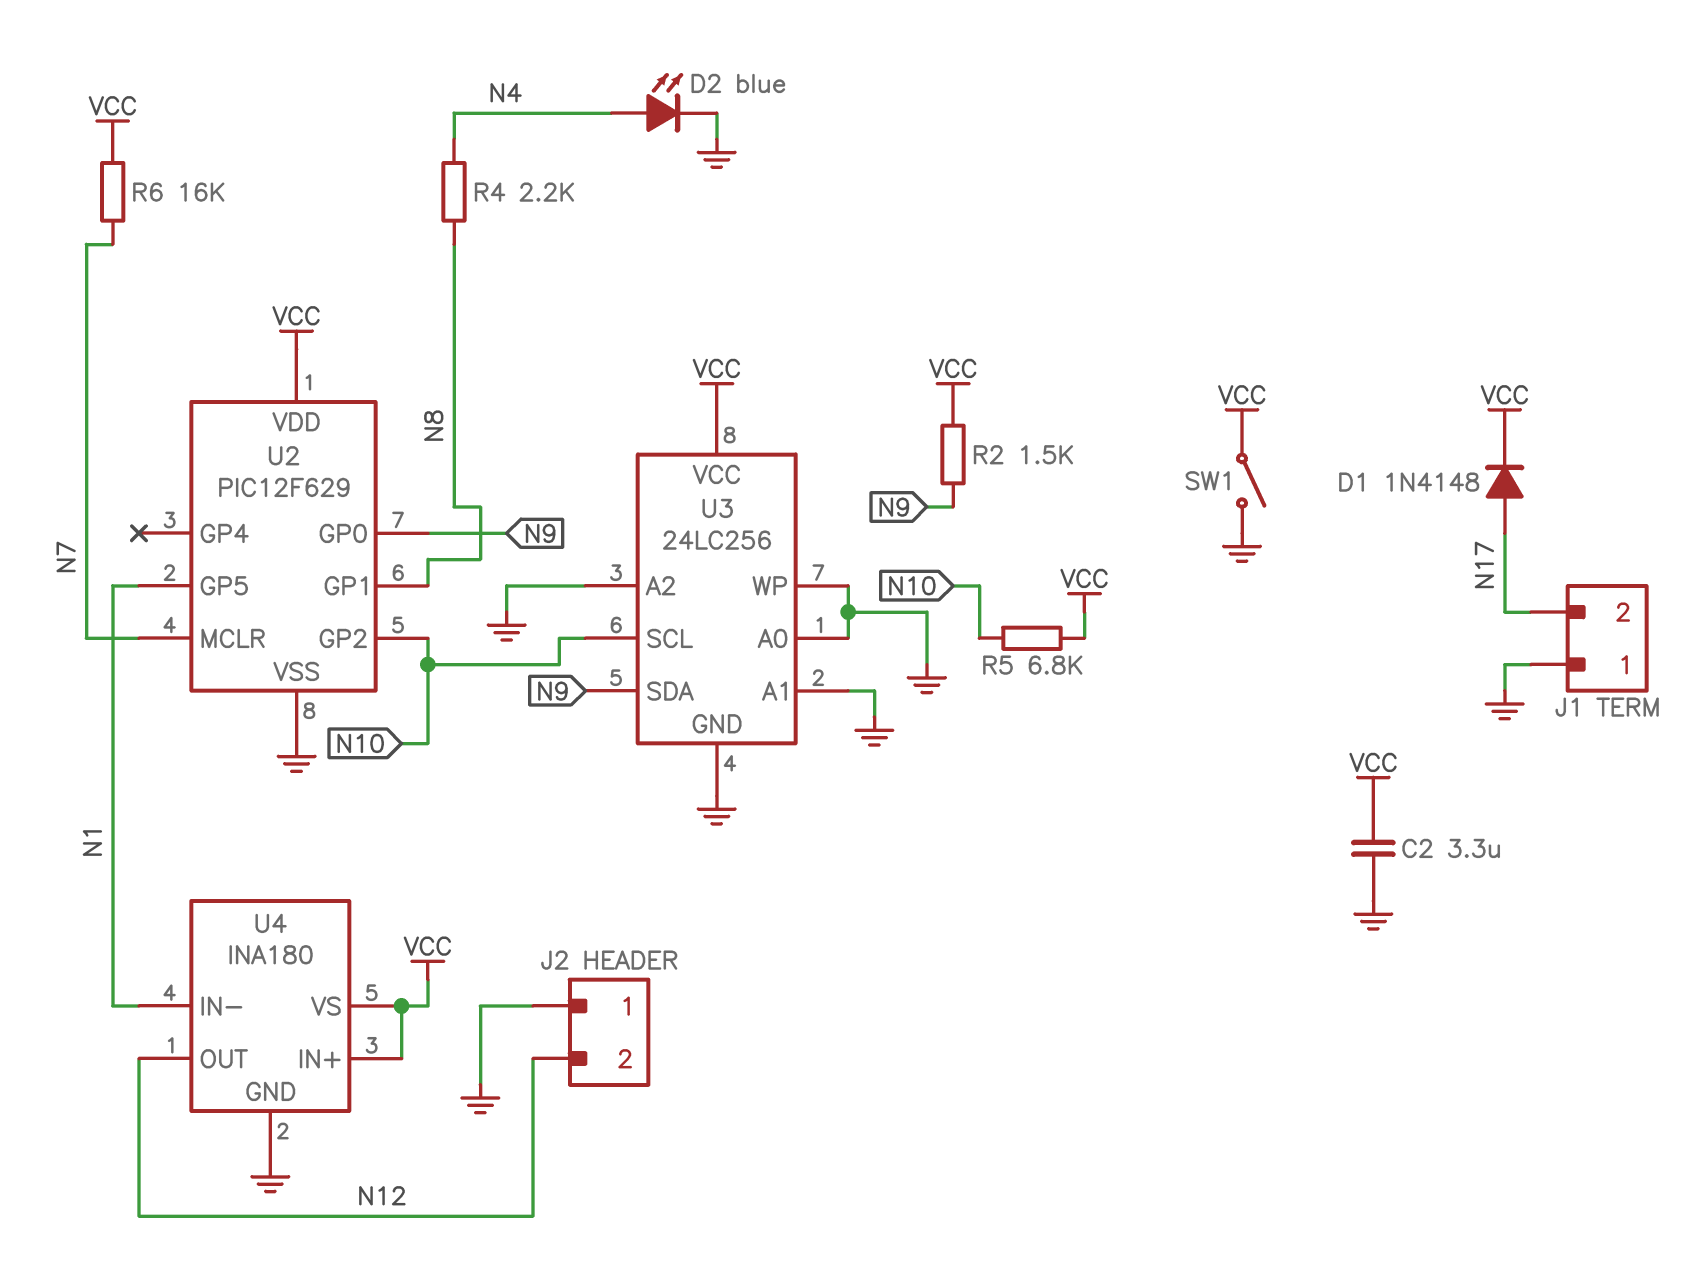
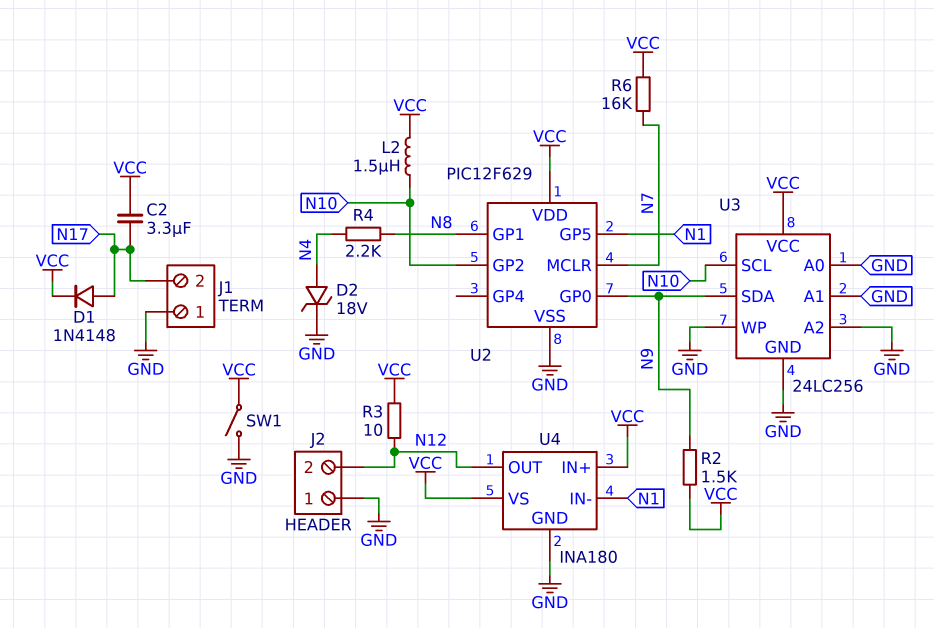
C2: 3.3uF (GND, VCC) -> 3.3uF (N17, VCC)
D2: LED blue (A N4, K GND) -> zener 18V (A N4, K GND)
L2: none -> 1.5uH (N10, VCC)
R3: none -> 10 (N12, VCC)
R5: 6.8k (N10, VCC) -> none

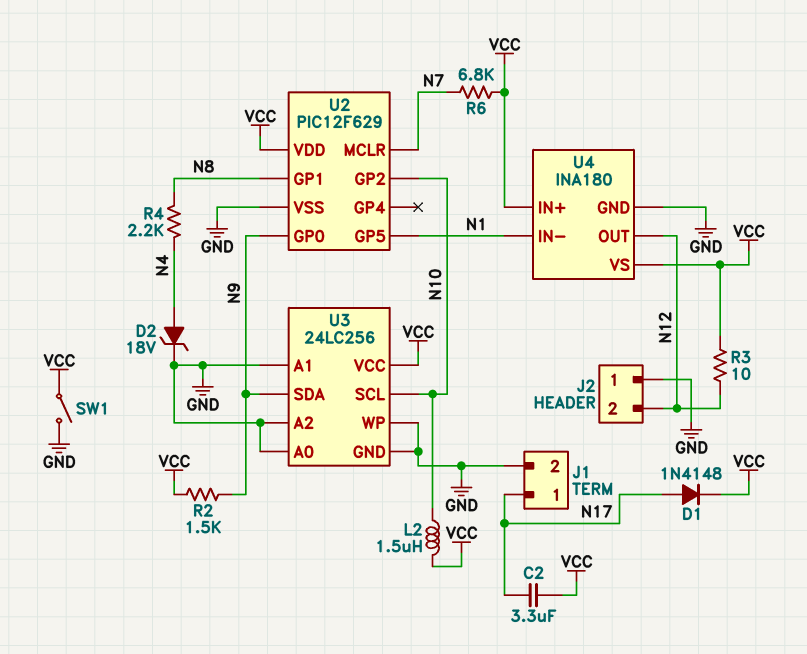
J1 pin 1: GND -> N17
J1 pin 2: N17 -> GND
R6: 16k (N7, VCC) -> 6.8k (N7, VCC)

